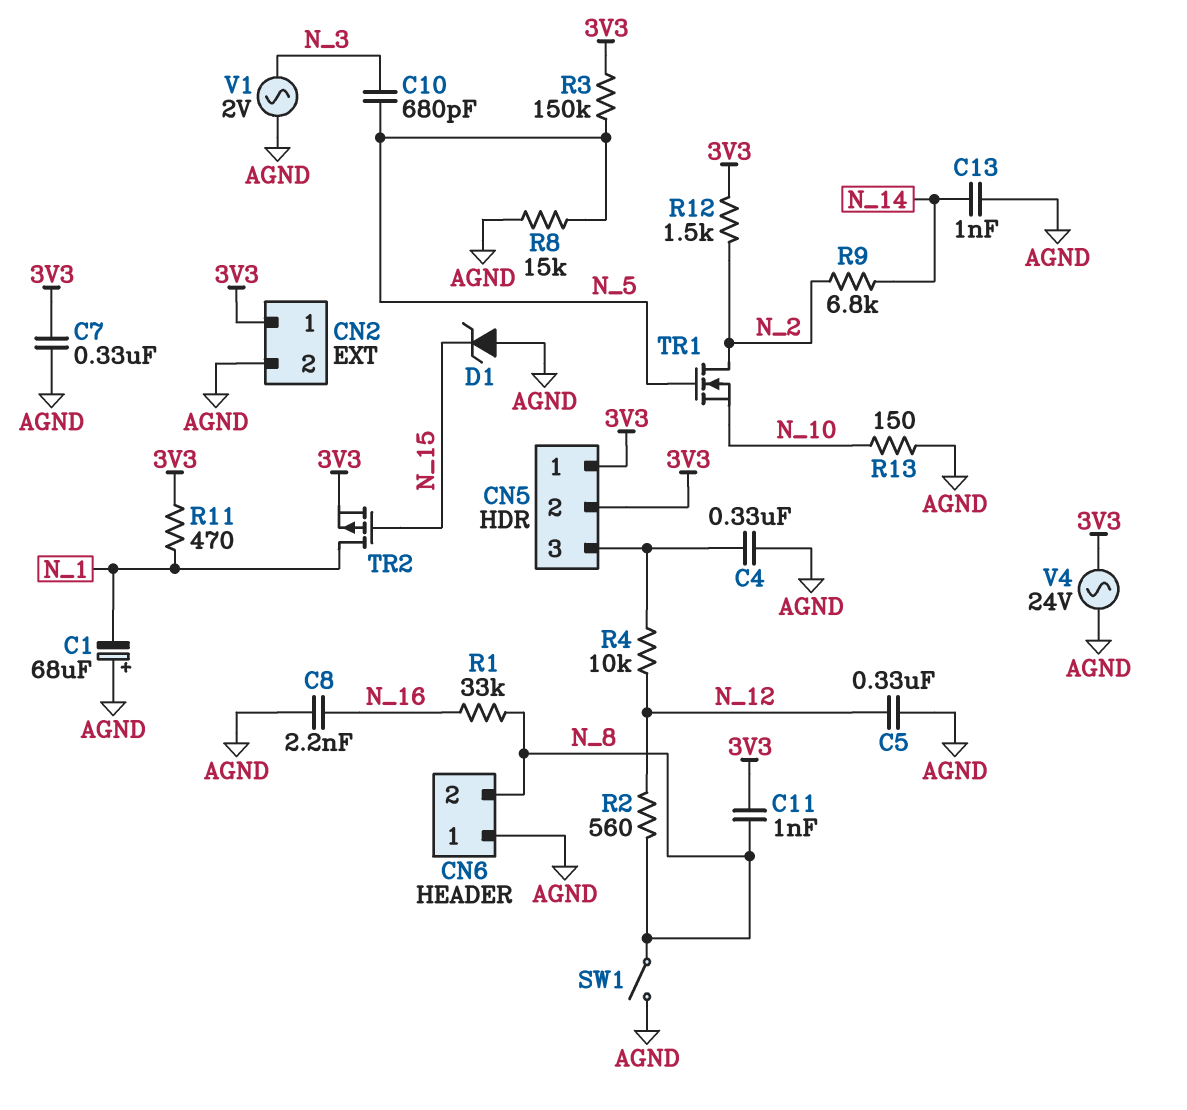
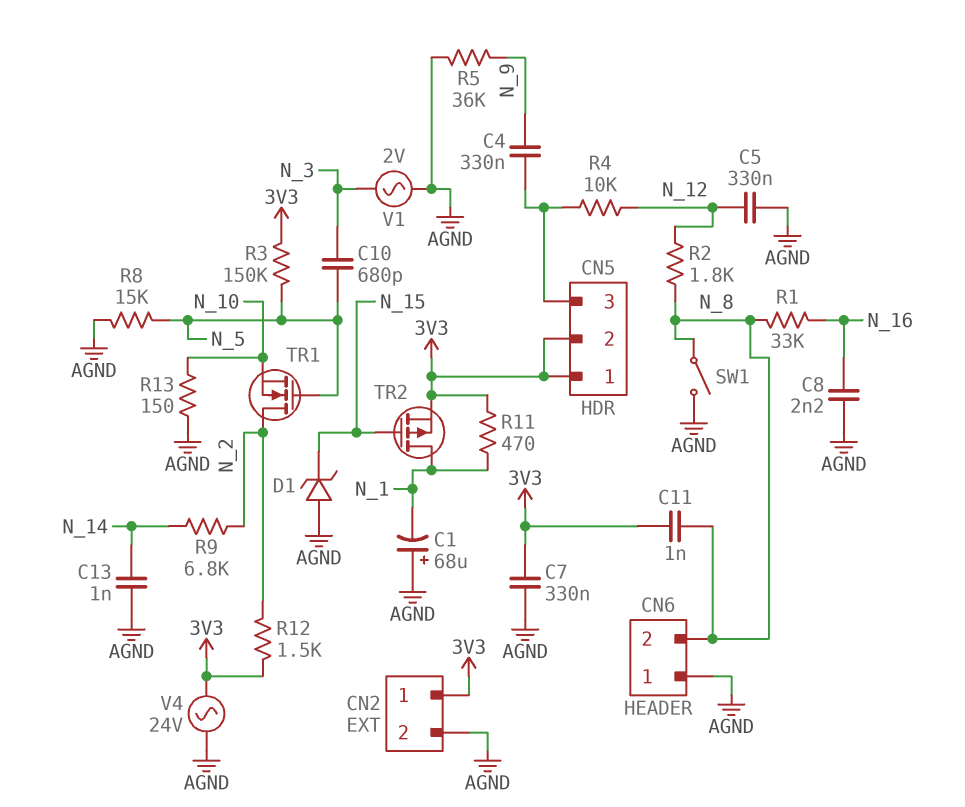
C4: 330nF (AGND, CN5/3) -> 330nF (CN5/3, N_9)
R2: 560 (N_8, N_12) -> 1.8k (N_8, N_12)
R5: none -> 36k (AGND, N_9)

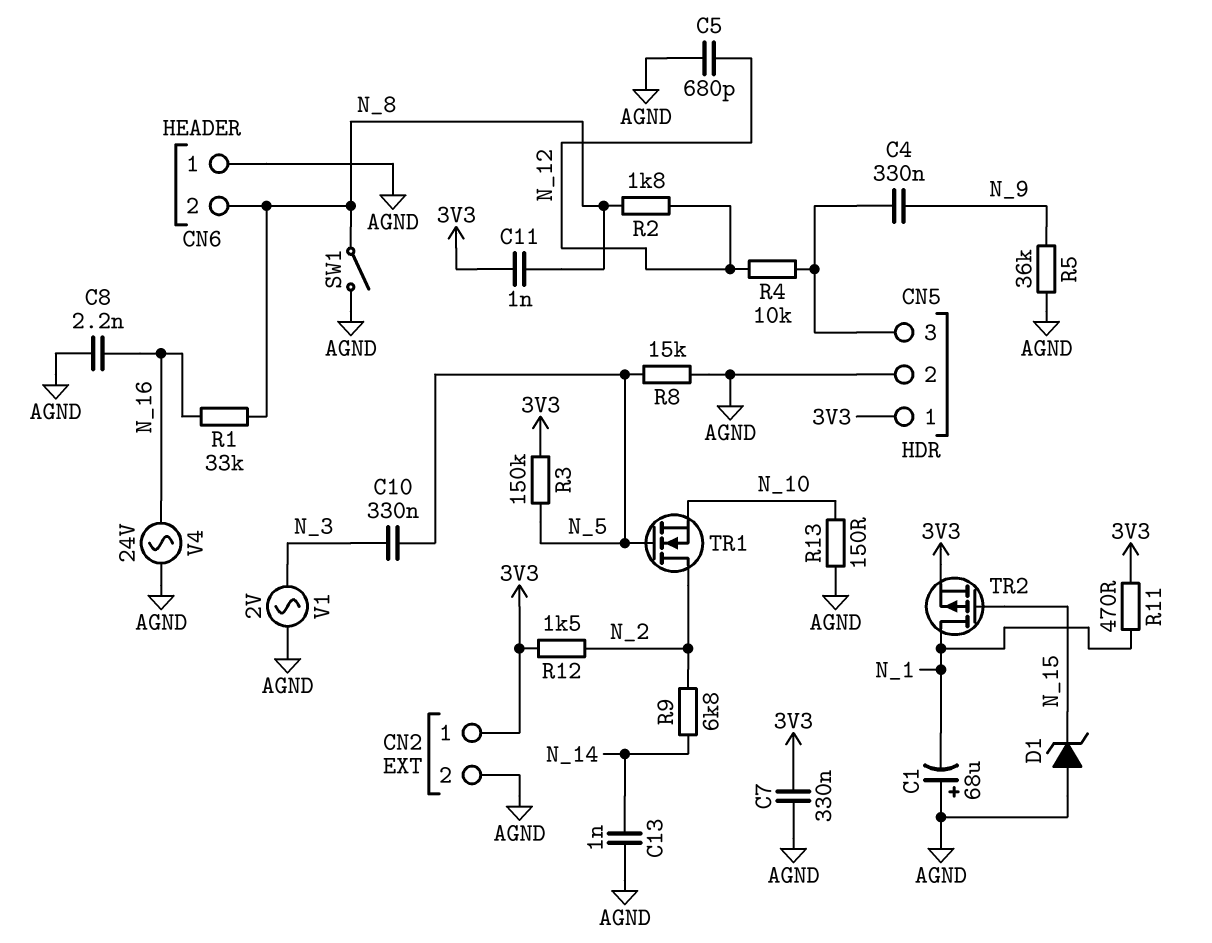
C5: 330nF (AGND, N_12) -> 680pF (AGND, N_12)
C10: 680pF (N_3, N_5) -> 330nF (N_3, N_5)
CN5 pin 2: 3V3 -> AGND
V4: AC 24V (3V3, AGND) -> AC 24V (AGND, N_16)

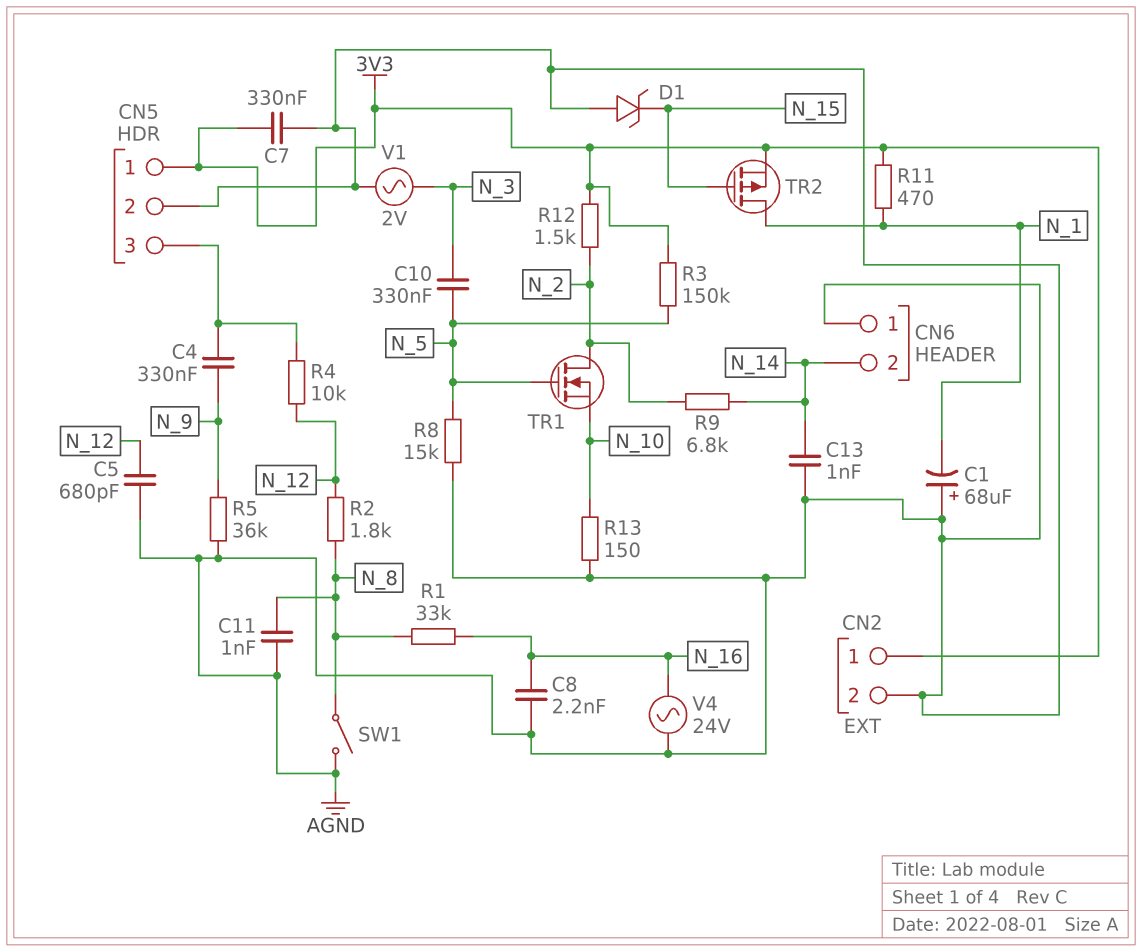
C11: 1nF (3V3, N_8) -> 1nF (AGND, N_8)
CN6 pin 2: N_8 -> N_14

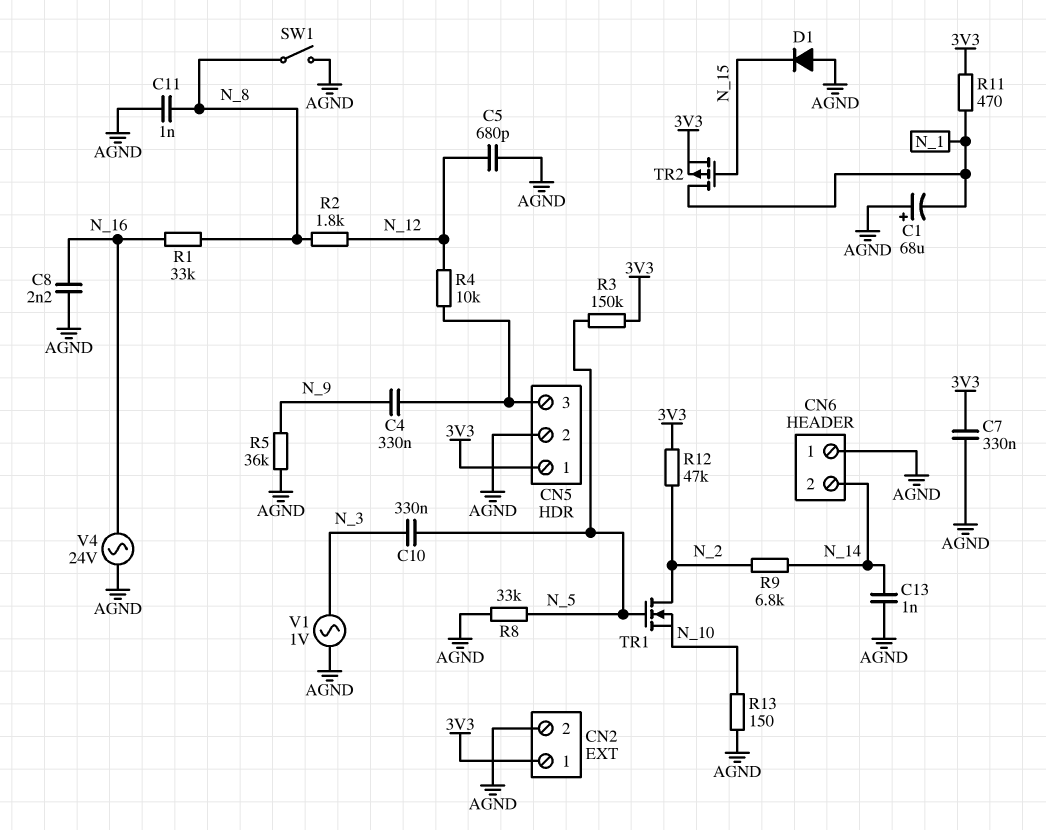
D1: zener (A AGND, K N_15) -> diode (A AGND, K N_15)
R8: 15k (AGND, N_5) -> 33k (AGND, N_5)
R12: 1.5k (3V3, N_2) -> 47k (3V3, N_2)
V1: AC 2V (AGND, N_3) -> AC 1V (AGND, N_3)

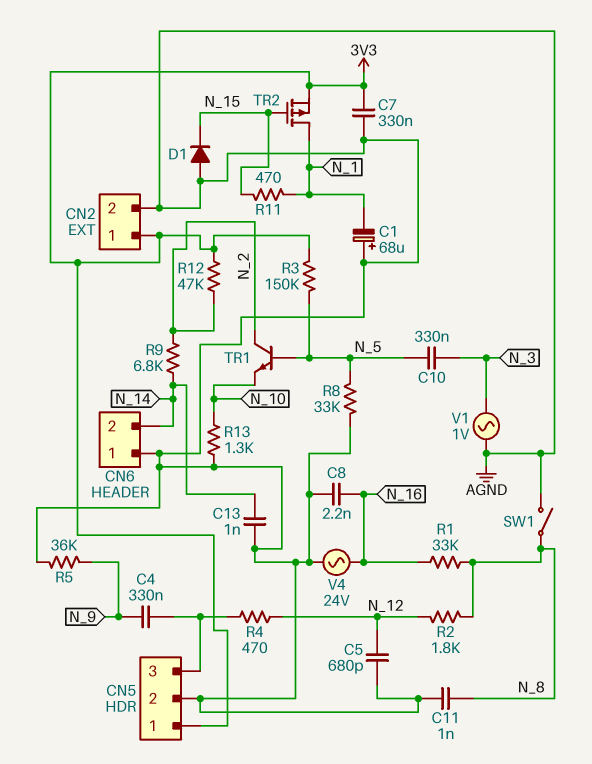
R4: 10k (CN5/3, N_12) -> 470 (CN5/3, N_12)
R11: 470 (3V3, N_1) -> 470 (N_1, N_15)
R13: 150 (AGND, N_10) -> 1.3k (AGND, N_10)
TR1: NMOS (G N_5, D N_2, S N_10) -> NPN (B N_5, C N_2, E N_10)

